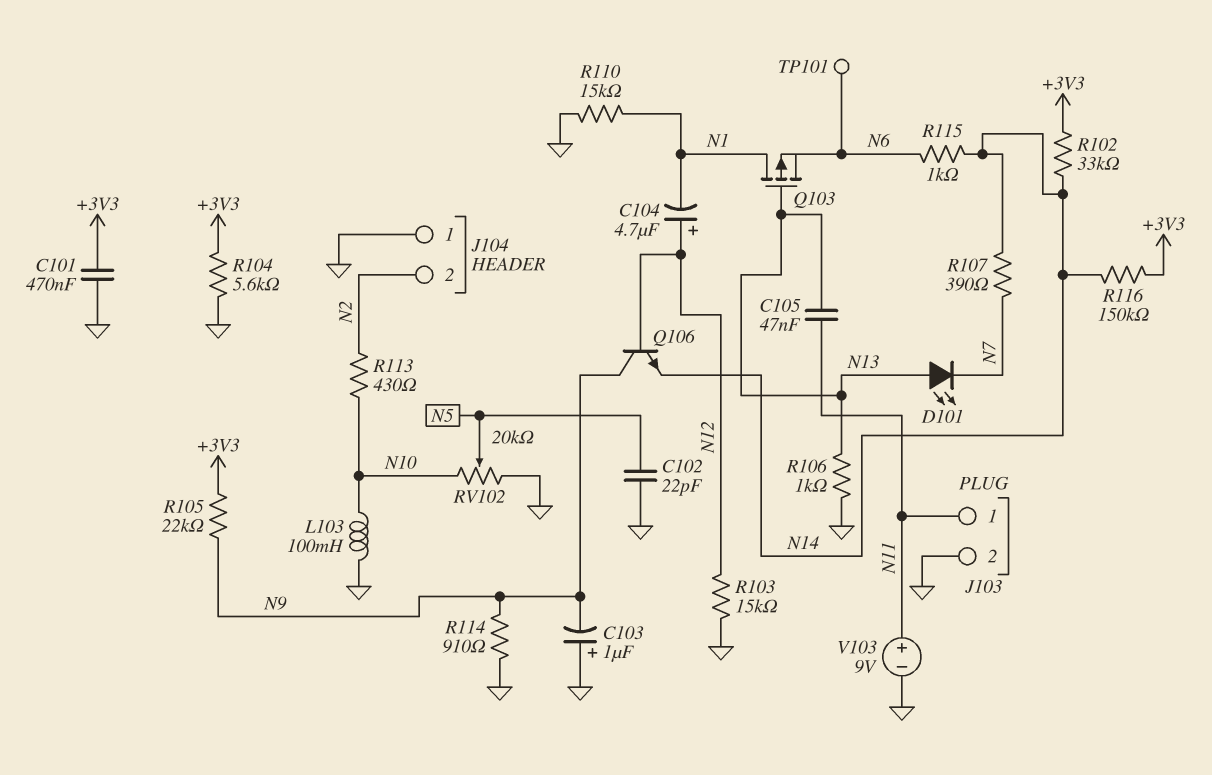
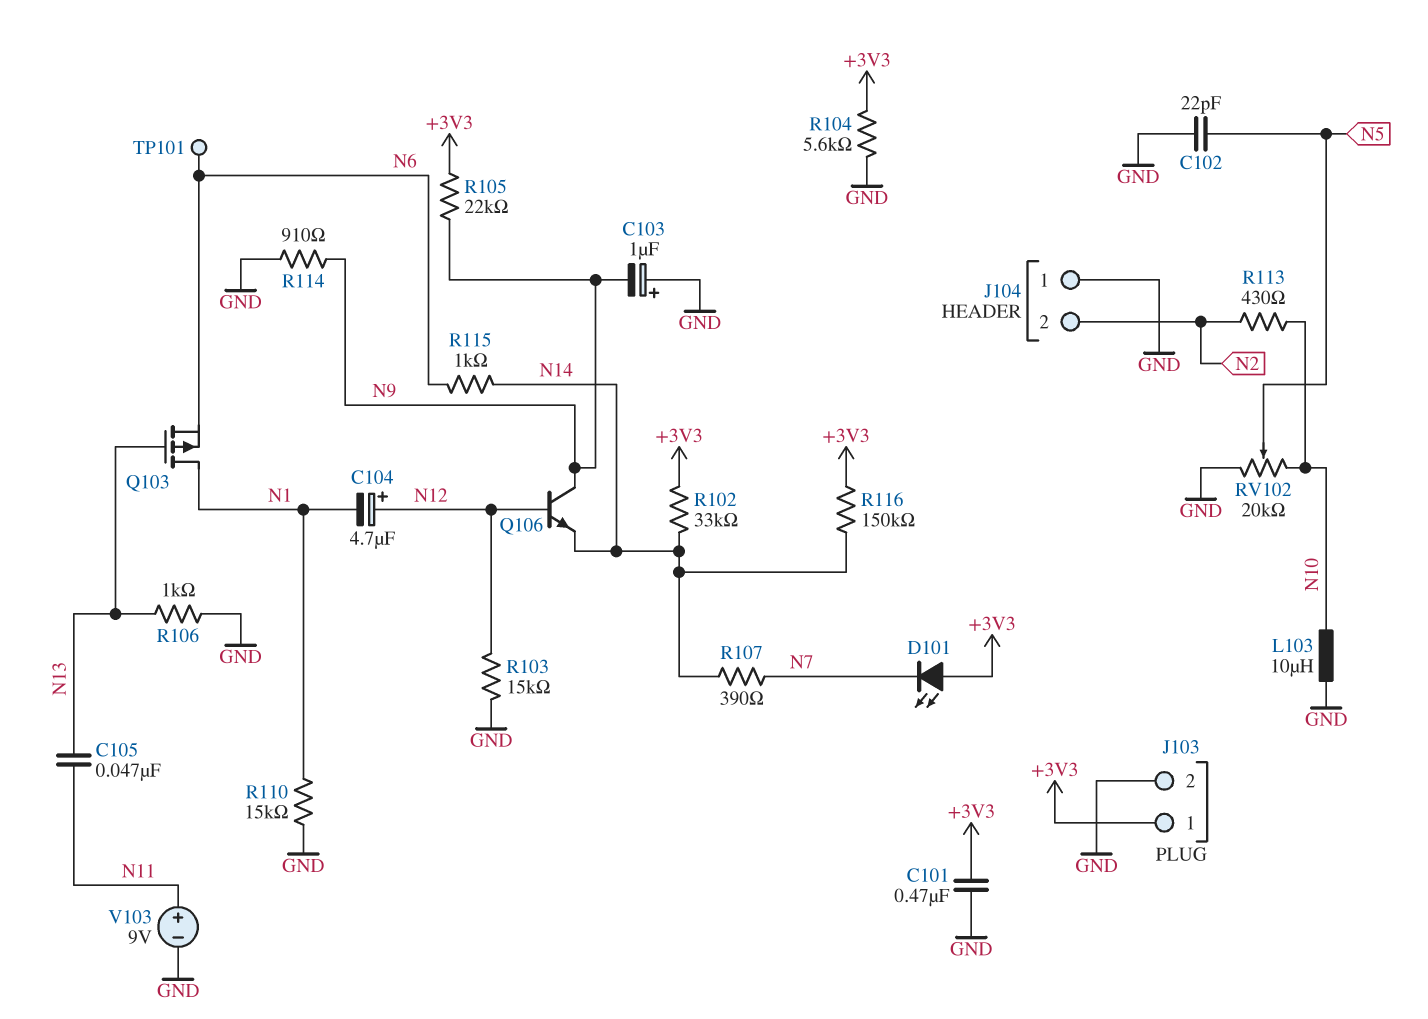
D101: LED (A N13, K N7) -> LED (A +3V3, K N7)
J103 pin 1: N11 -> +3V3
L103: 100mH (GND, N10) -> 10uH (GND, N10)

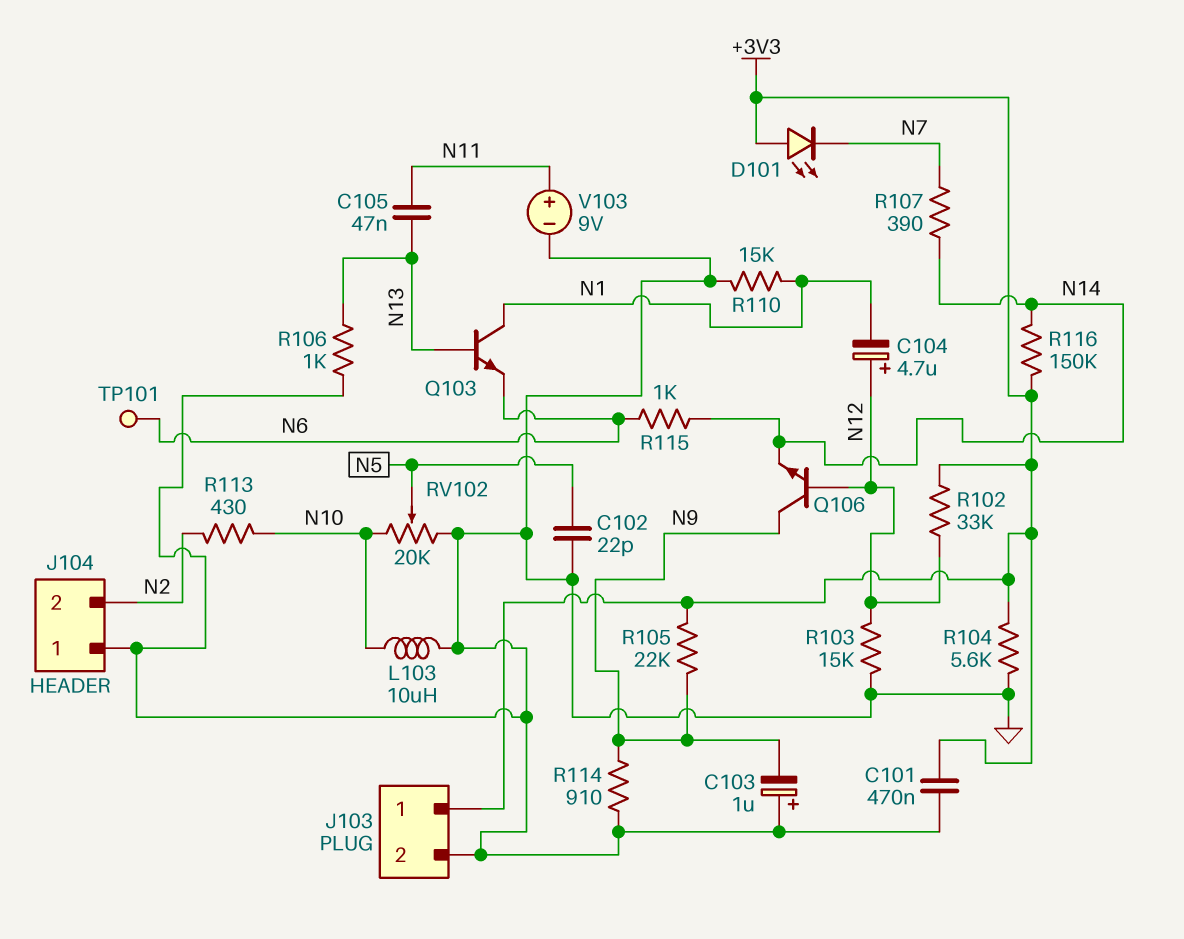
Q103: PMOS (G N13, D N1, S N6) -> NPN (B N13, C N1, E N6)
R102: 33k (+3V3, N14) -> 33k (+3V3, N12)

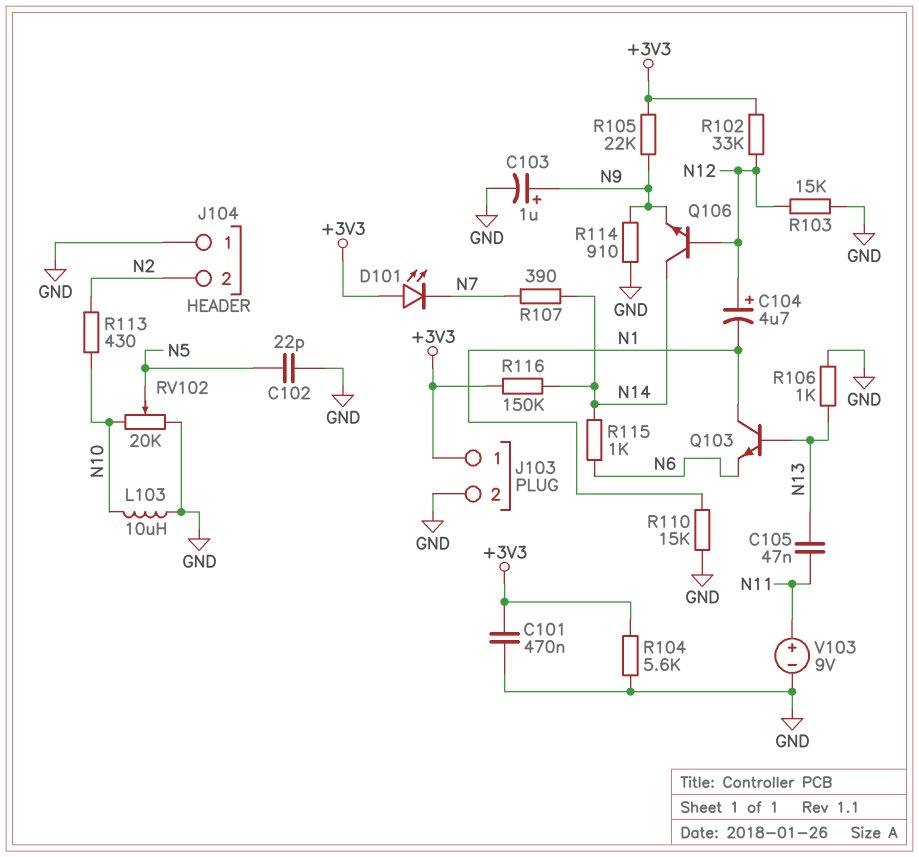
C103: 1uF (plus GND, minus N9) -> 1uF (plus N9, minus GND)
Q106: NPN (B N12, C N9, E N14) -> NPN (B N12, C N14, E N9)
TP101: test point (N6) -> none

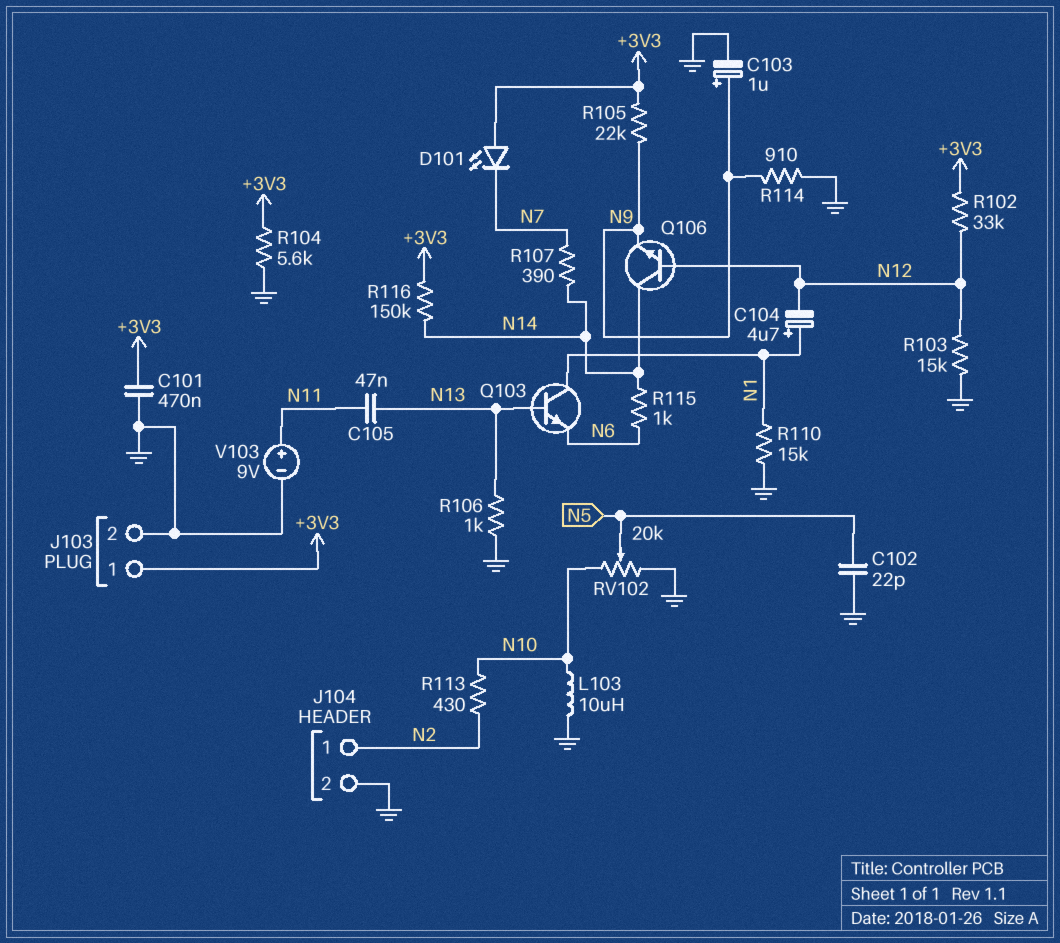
C104: 4.7uF (plus N12, minus N1) -> 4.7uF (plus N1, minus N12)
J104 pin 1: GND -> N2
J104 pin 2: N2 -> GND

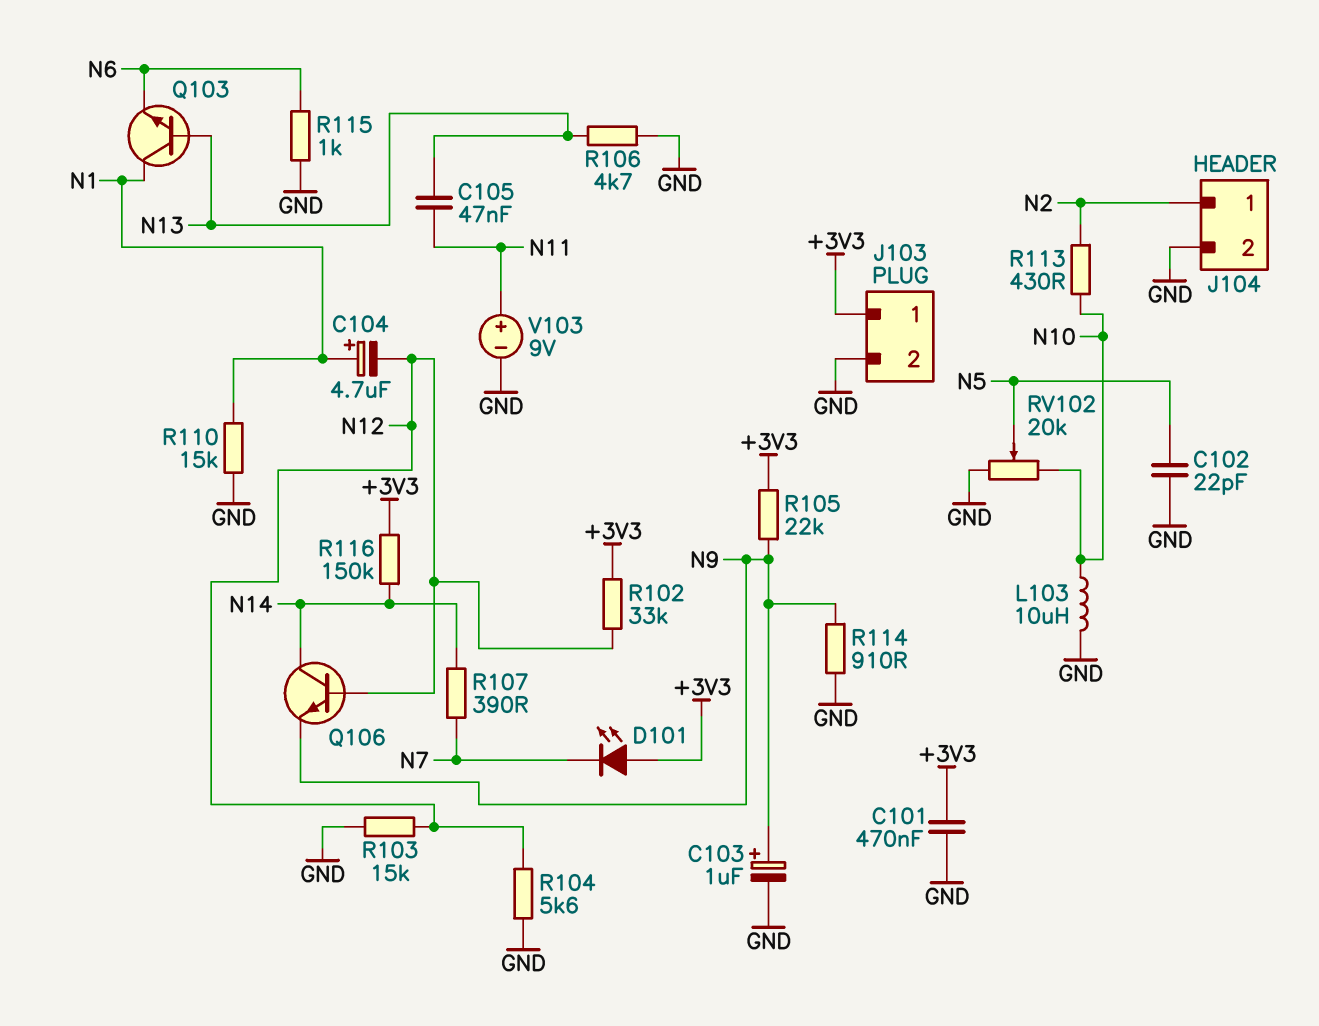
R104: 5.6k (+3V3, GND) -> 5.6k (GND, N12)
R106: 1k (GND, N13) -> 4.7k (GND, N13)
R115: 1k (N6, N14) -> 1k (GND, N6)

